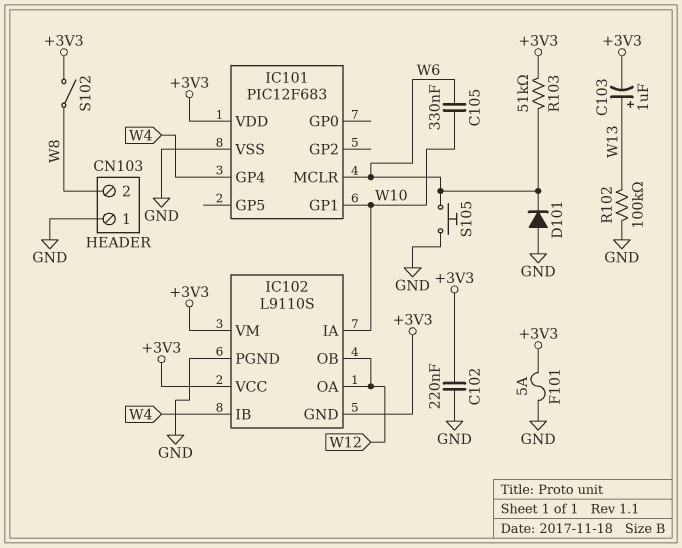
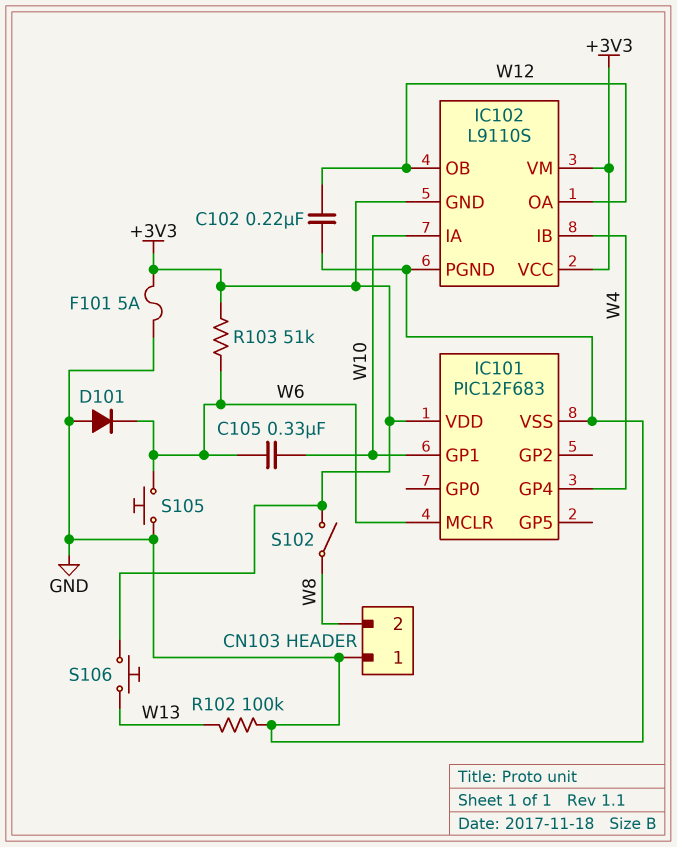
C102: 220nF (+3V3, GND) -> 220nF (GND, W12)
C103: 1uF (plus W13, minus +3V3) -> none
S106: none -> button (+3V3, W13)

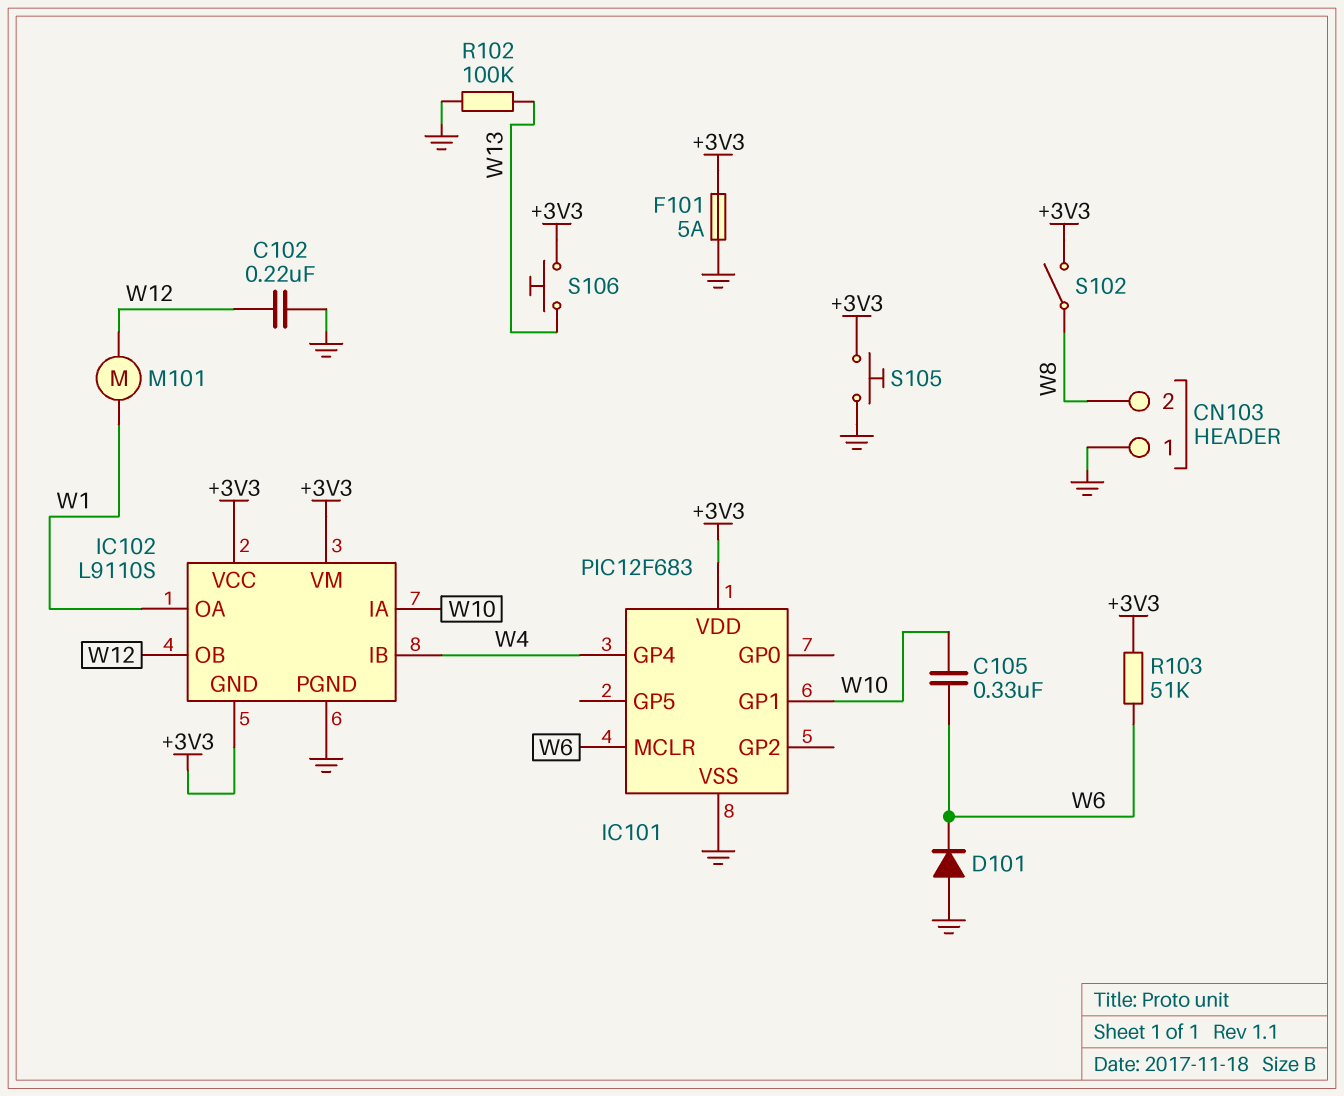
IC102 pin OA: W12 -> W1
M101: none -> motor (W1, W12)
S105: button (GND, W6) -> button (+3V3, GND)

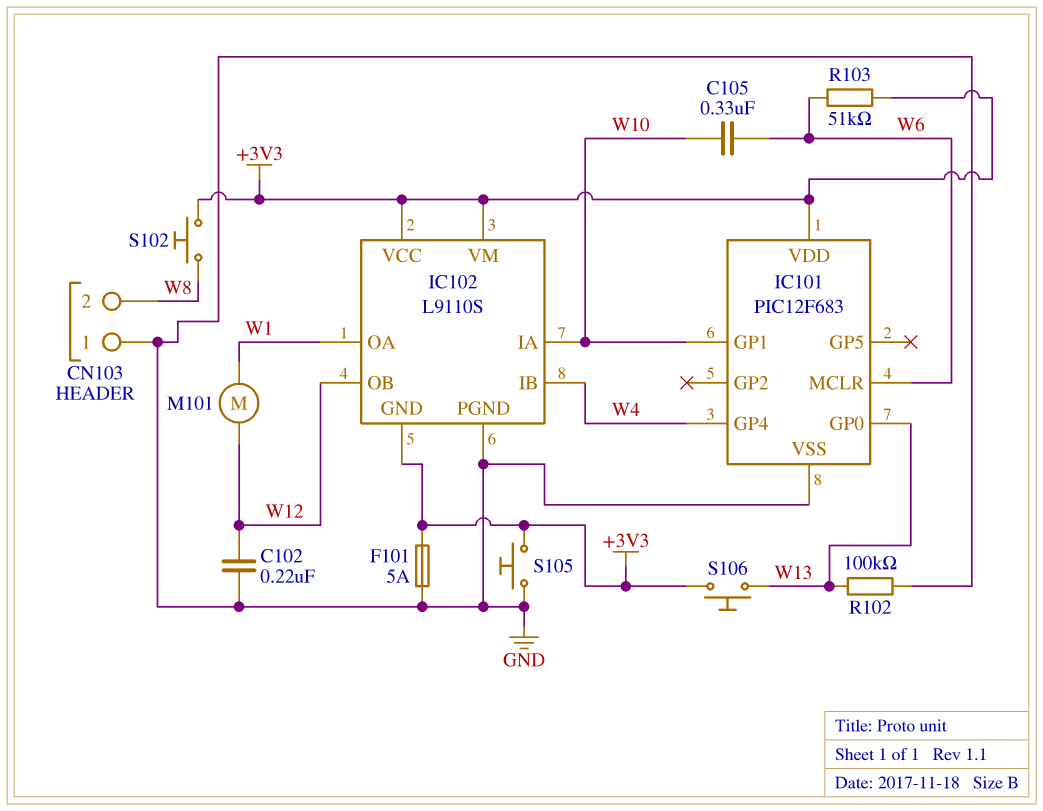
D101: diode (A GND, K W6) -> none
IC101 pin GP0: none -> W13
S102: switch (+3V3, W8) -> button (+3V3, W8)

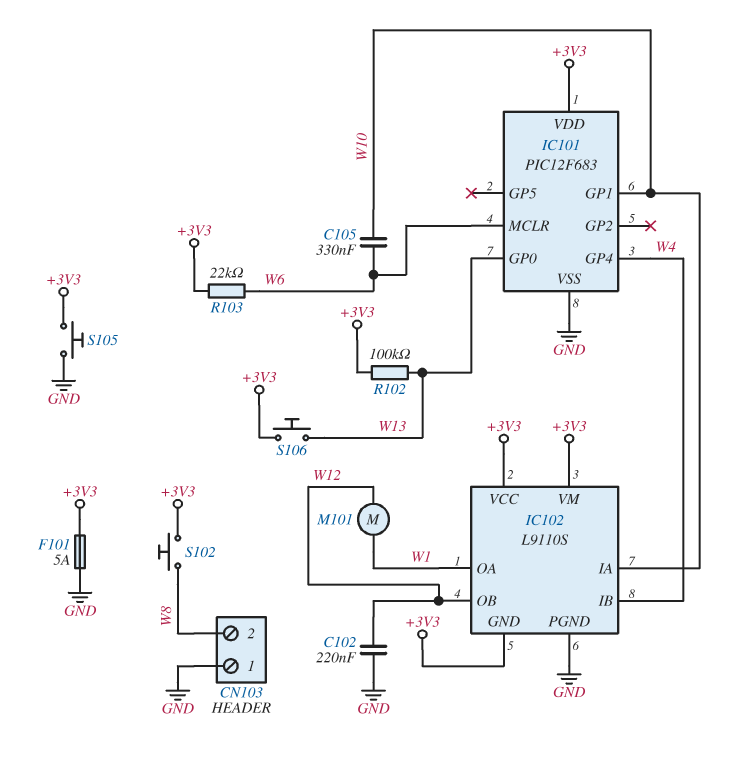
R102: 100k (GND, W13) -> 100k (+3V3, W13)
R103: 51k (+3V3, W6) -> 22k (+3V3, W6)

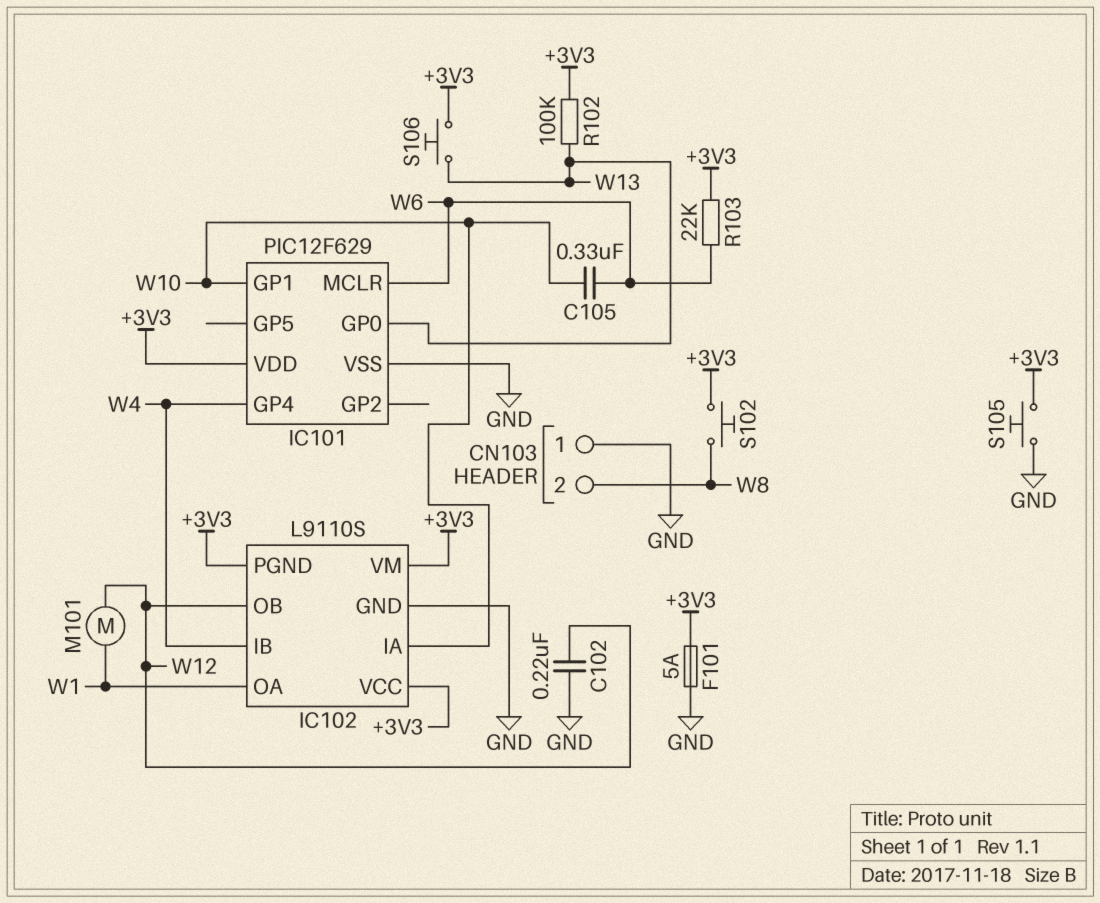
IC101: PIC12F683 -> PIC12F629
IC102 pin GND: +3V3 -> GND
IC102 pin PGND: GND -> +3V3

